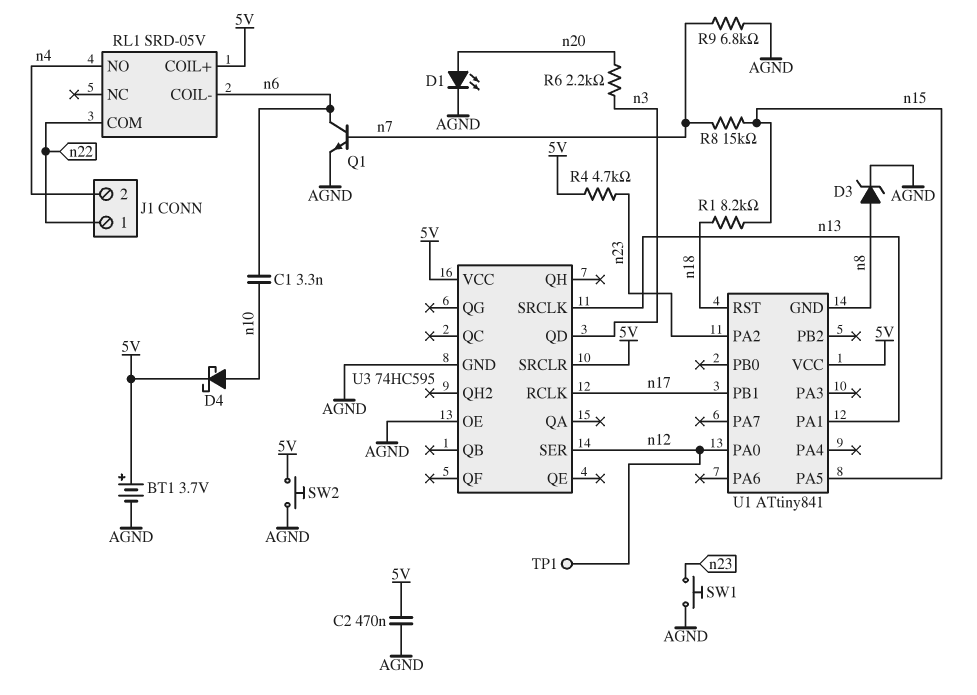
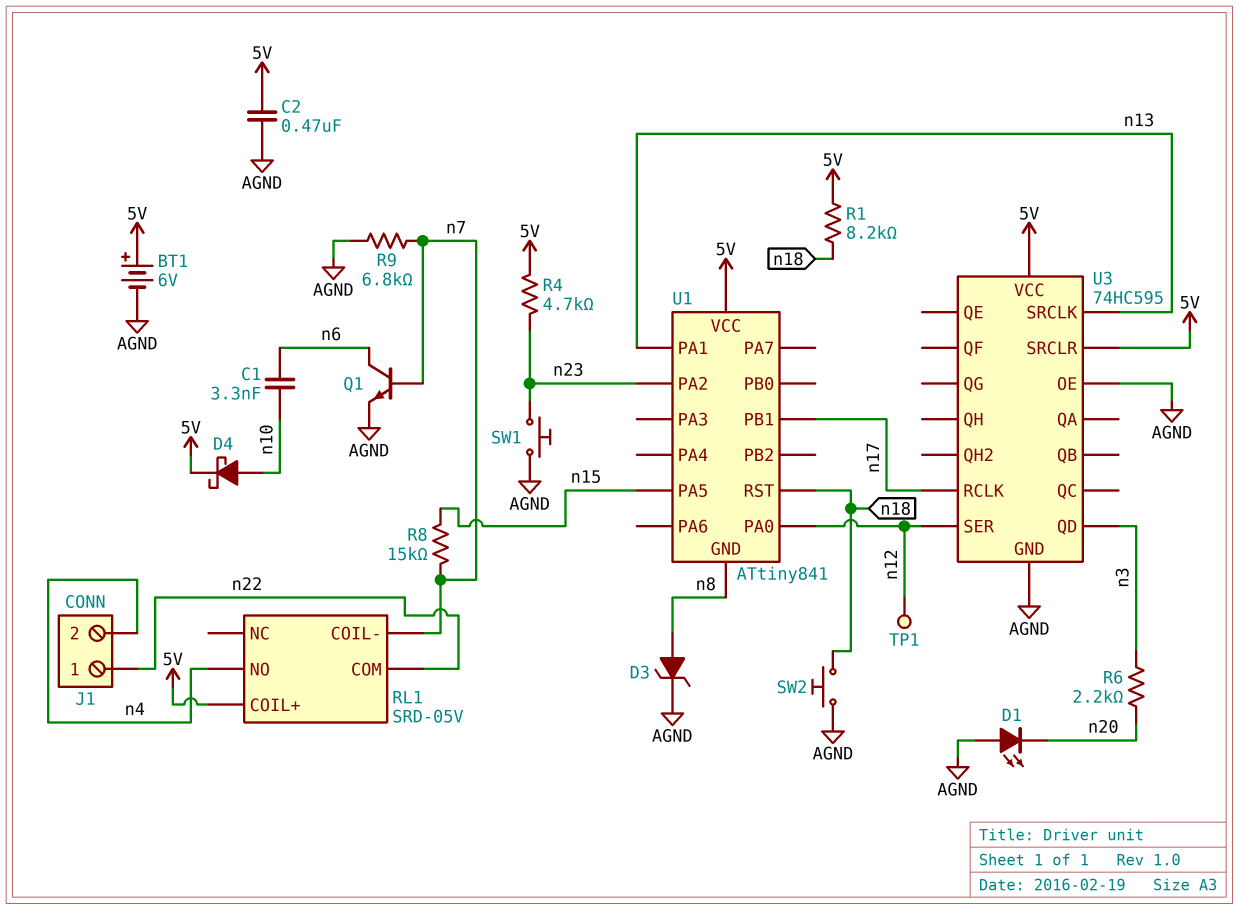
BT1: 3.7V (plus 5V, minus AGND) -> 6V (plus 5V, minus AGND)
D1: LED (A n20, K AGND) -> LED (A AGND, K n20)
R1: 8.2k (n15, n18) -> 8.2k (5V, n18)
RL1 pin COIL-: n6 -> n7
SW2: button (5V, AGND) -> button (AGND, n18)

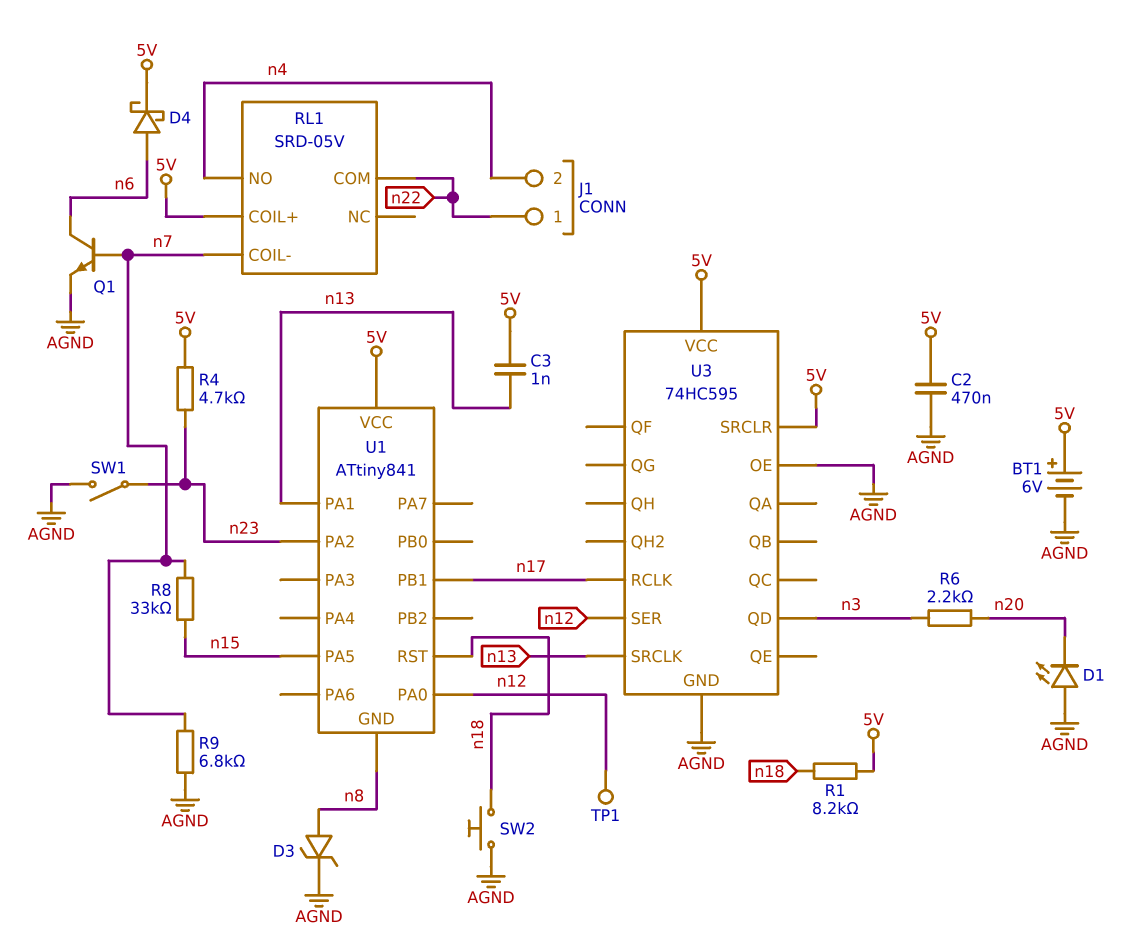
C1: 3.3nF (n6, n10) -> none
C3: none -> 1nF (5V, n13)
D4: schottky (A n10, K 5V) -> schottky (A n6, K 5V)
R8: 15k (n7, n15) -> 33k (n7, n15)
SW1: button (AGND, n23) -> switch (AGND, n23)

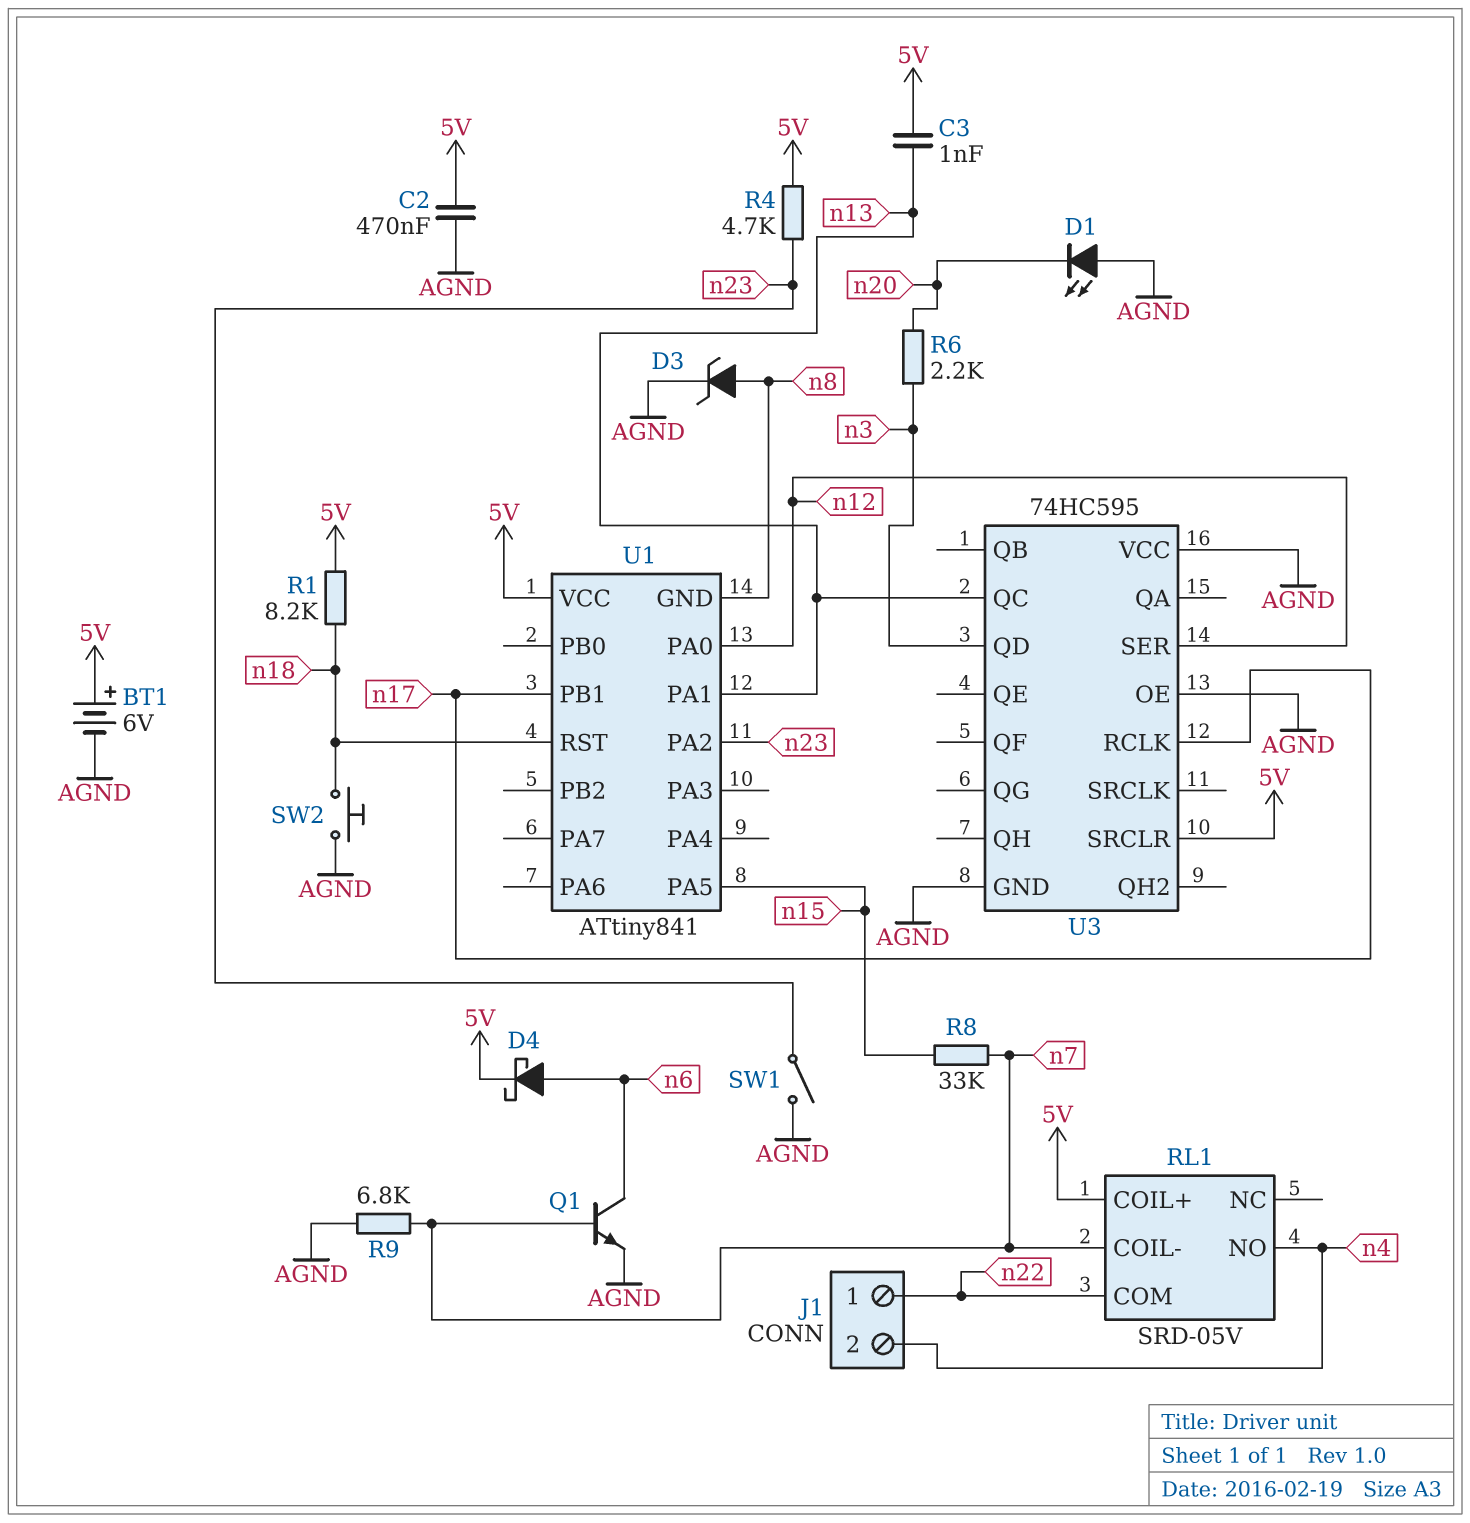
TP1: test point (n12) -> none
U3 pin QC: none -> n13
U3 pin SRCLK: n13 -> none
U3 pin VCC: 5V -> AGND

